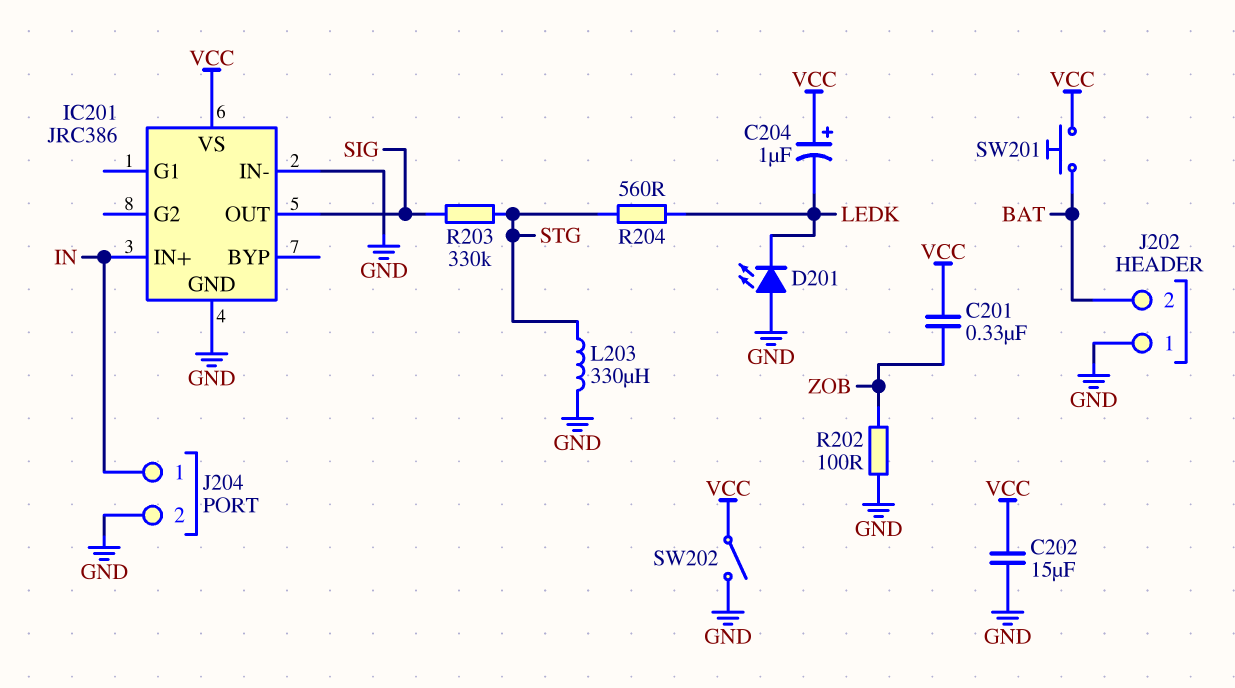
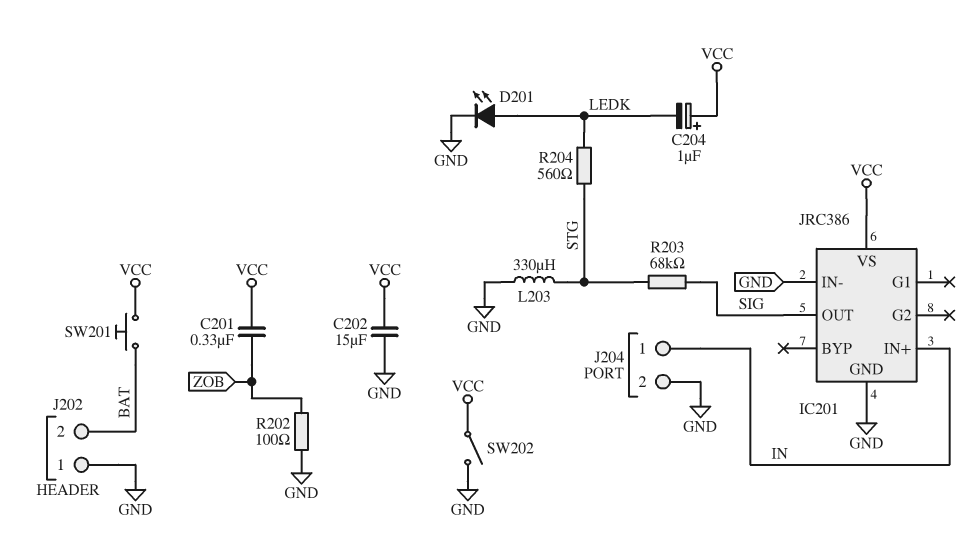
D201: LED (A GND, K LEDK) -> LED (A LEDK, K GND)
R203: 330k (SIG, STG) -> 68k (SIG, STG)

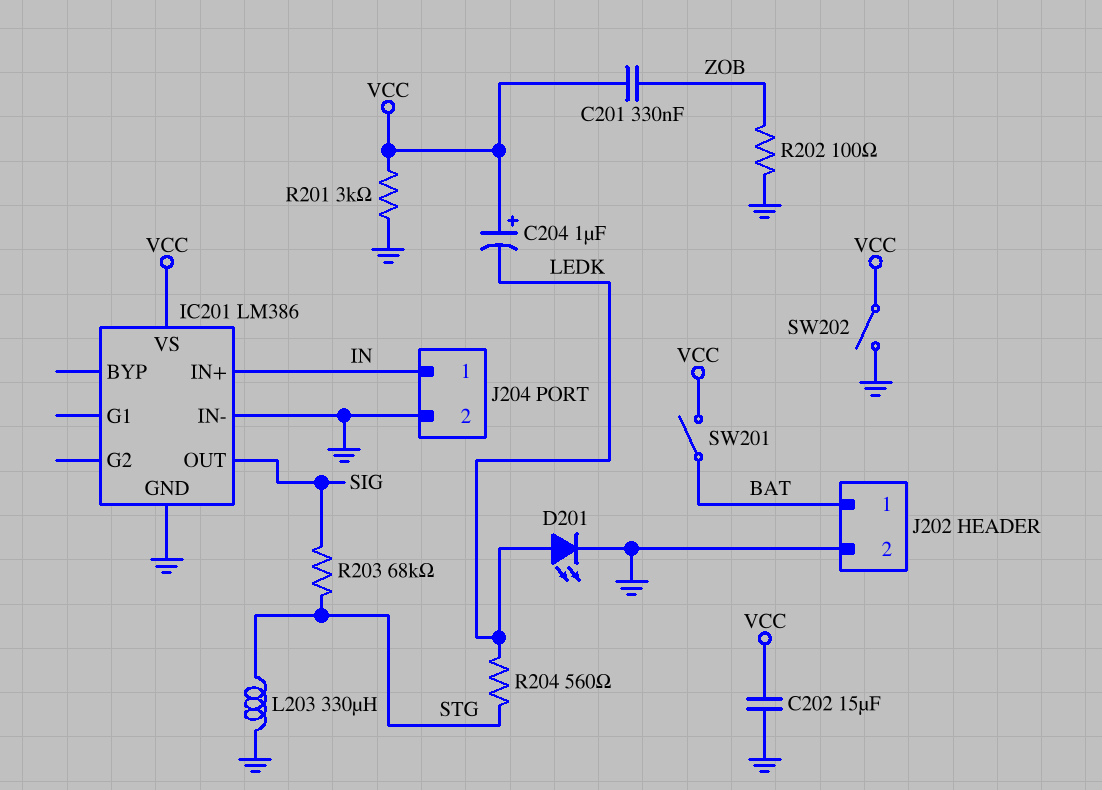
IC201: JRC386 -> LM386
J202 pin 1: GND -> BAT
J202 pin 2: BAT -> GND
R201: none -> 3k (GND, VCC)
SW201: button (BAT, VCC) -> switch (BAT, VCC)

